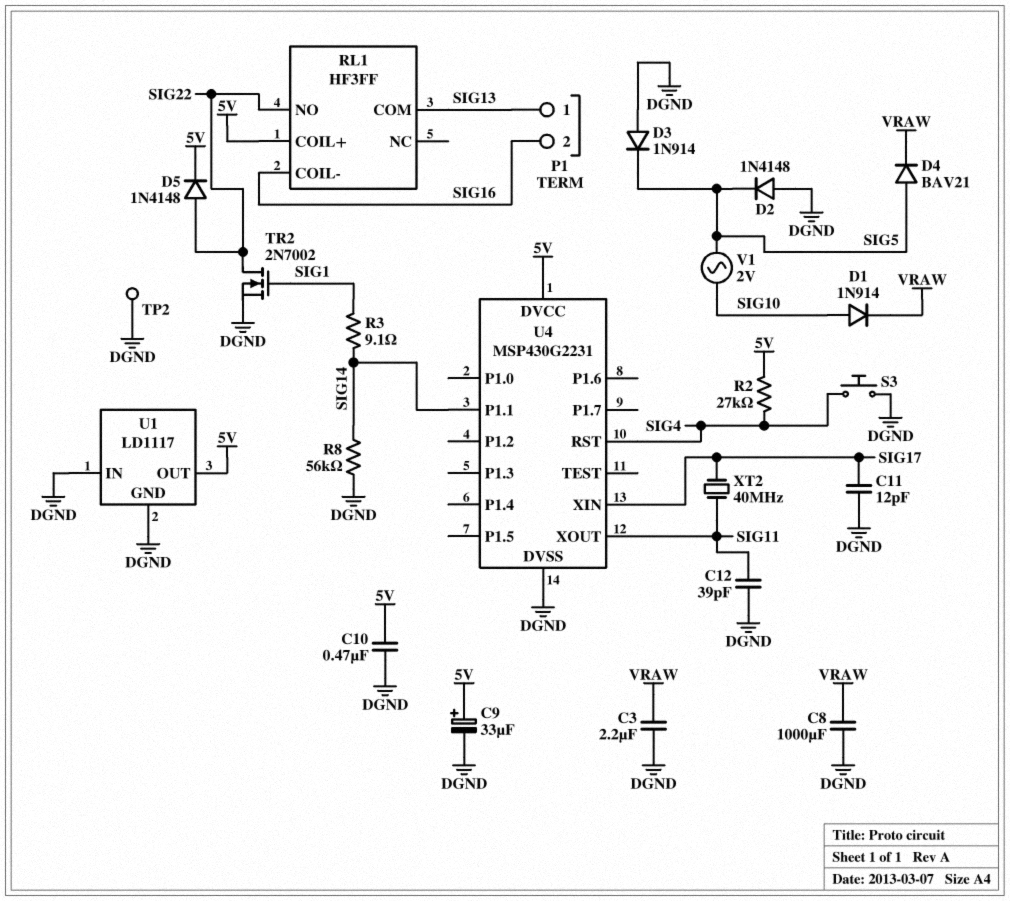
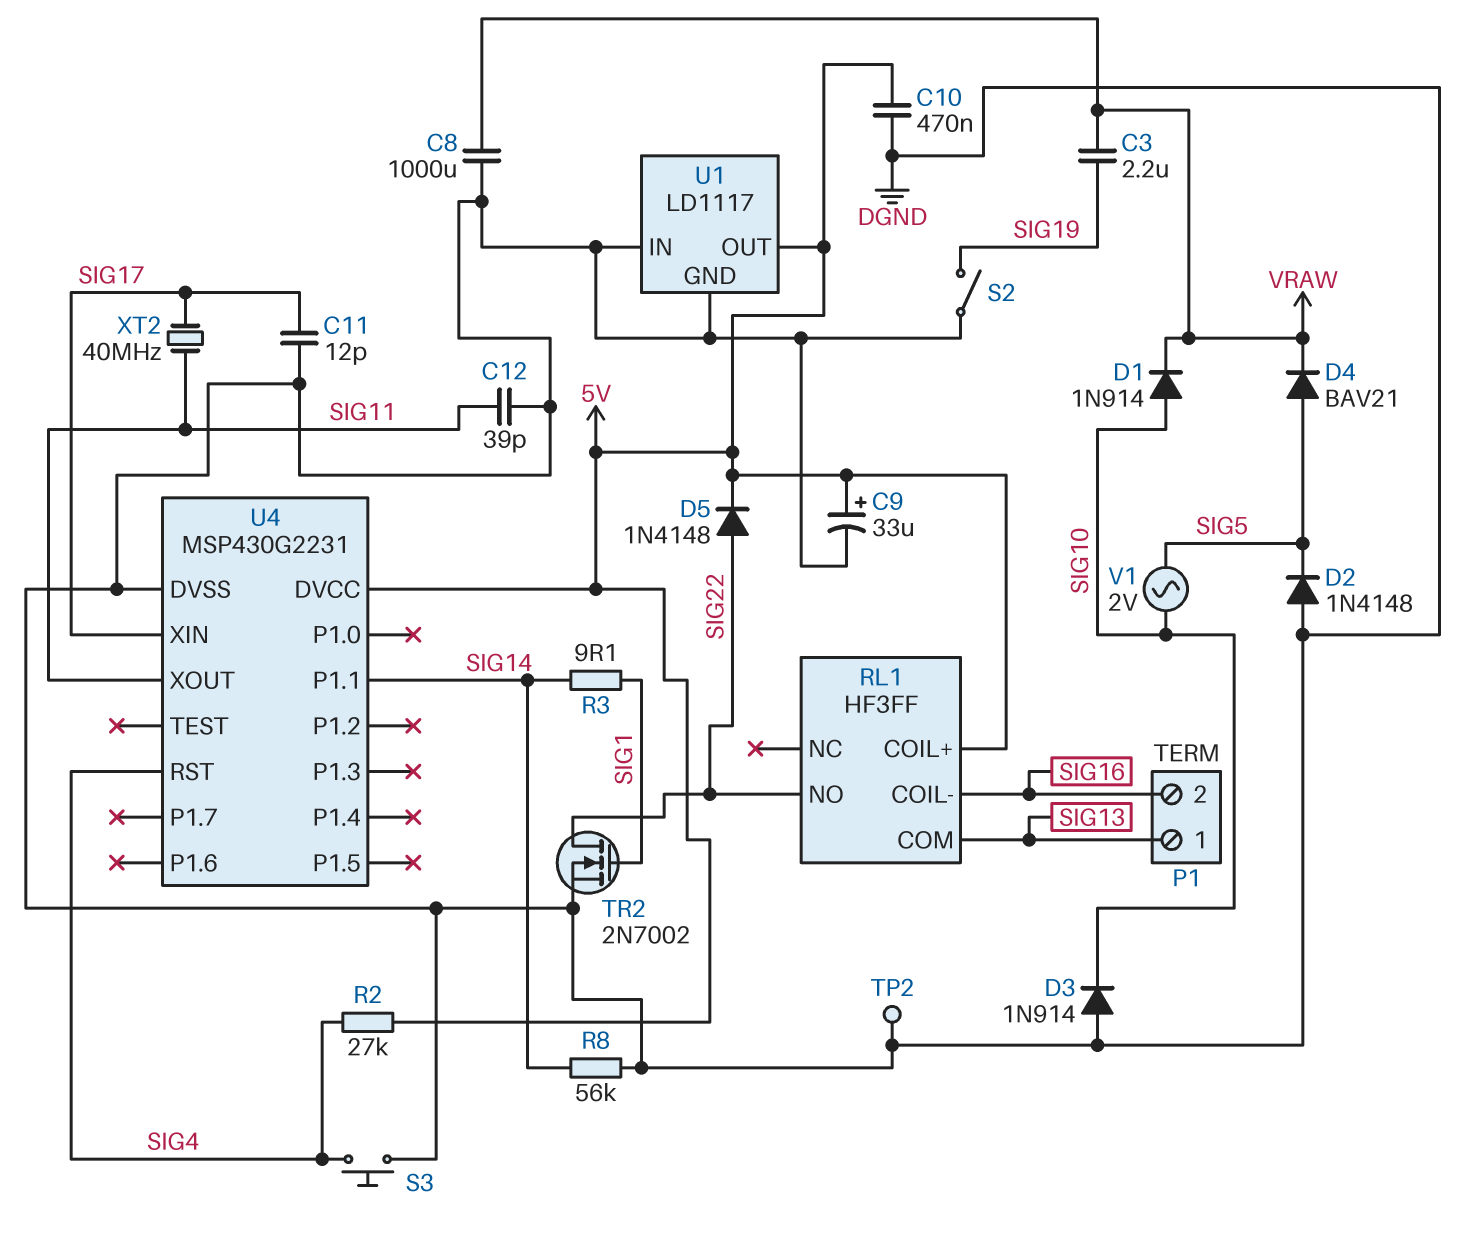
C3: 2.2uF (DGND, VRAW) -> 2.2uF (SIG19, VRAW)
D3: diode 1N914 (A DGND, K SIG5) -> diode 1N914 (A DGND, K SIG10)
S2: none -> switch (DGND, SIG19)

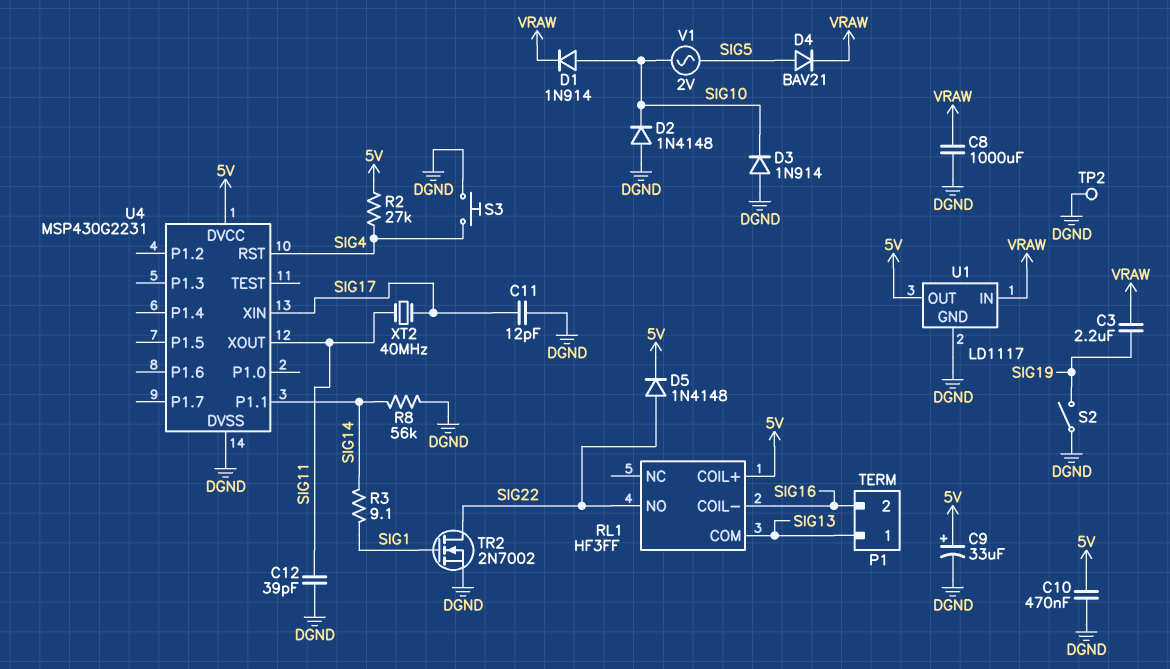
D2: diode 1N4148 (A DGND, K SIG5) -> diode 1N4148 (A DGND, K SIG10)
U1 pin IN: DGND -> VRAW

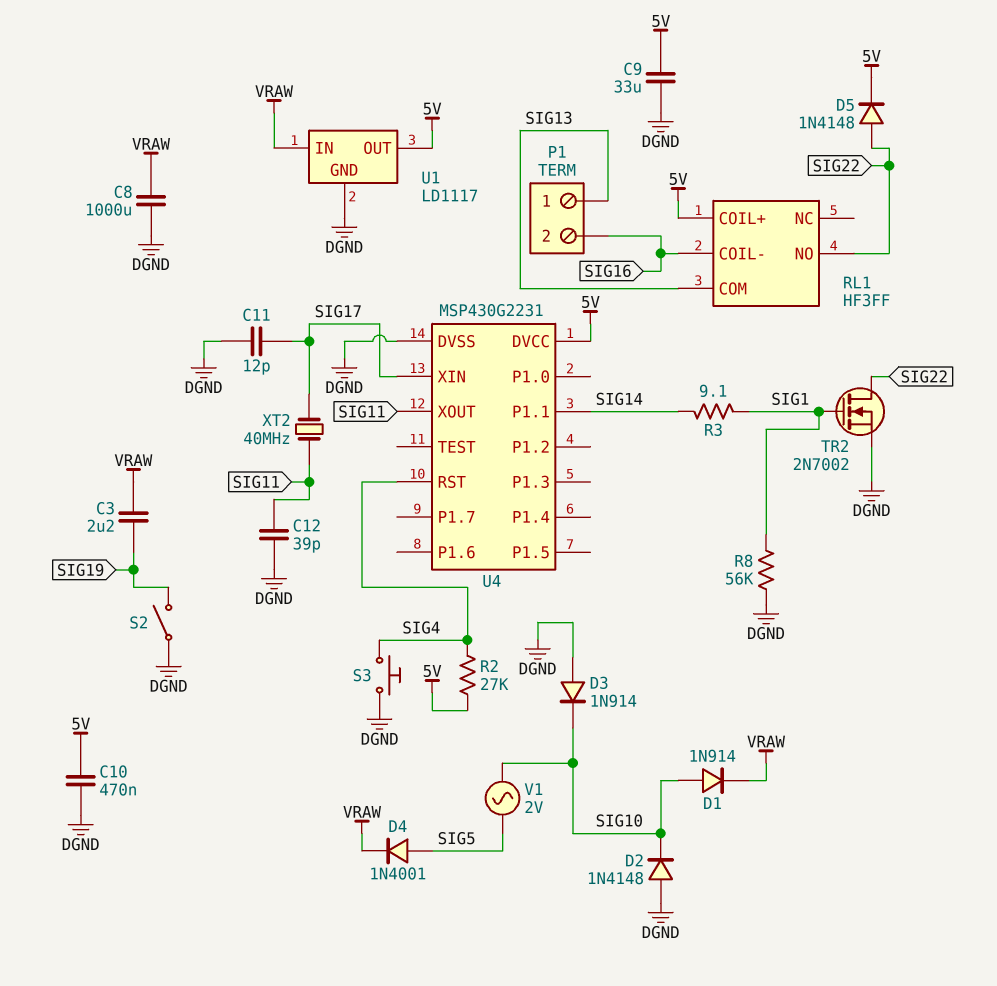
C9: 33uF (plus 5V, minus DGND) -> 33uF (5V, DGND)
D4: diode BAV21 (A SIG5, K VRAW) -> diode 1N4001 (A SIG5, K VRAW)
R8: 56k (DGND, SIG14) -> 56k (DGND, SIG1)
TP2: test point (DGND) -> none

